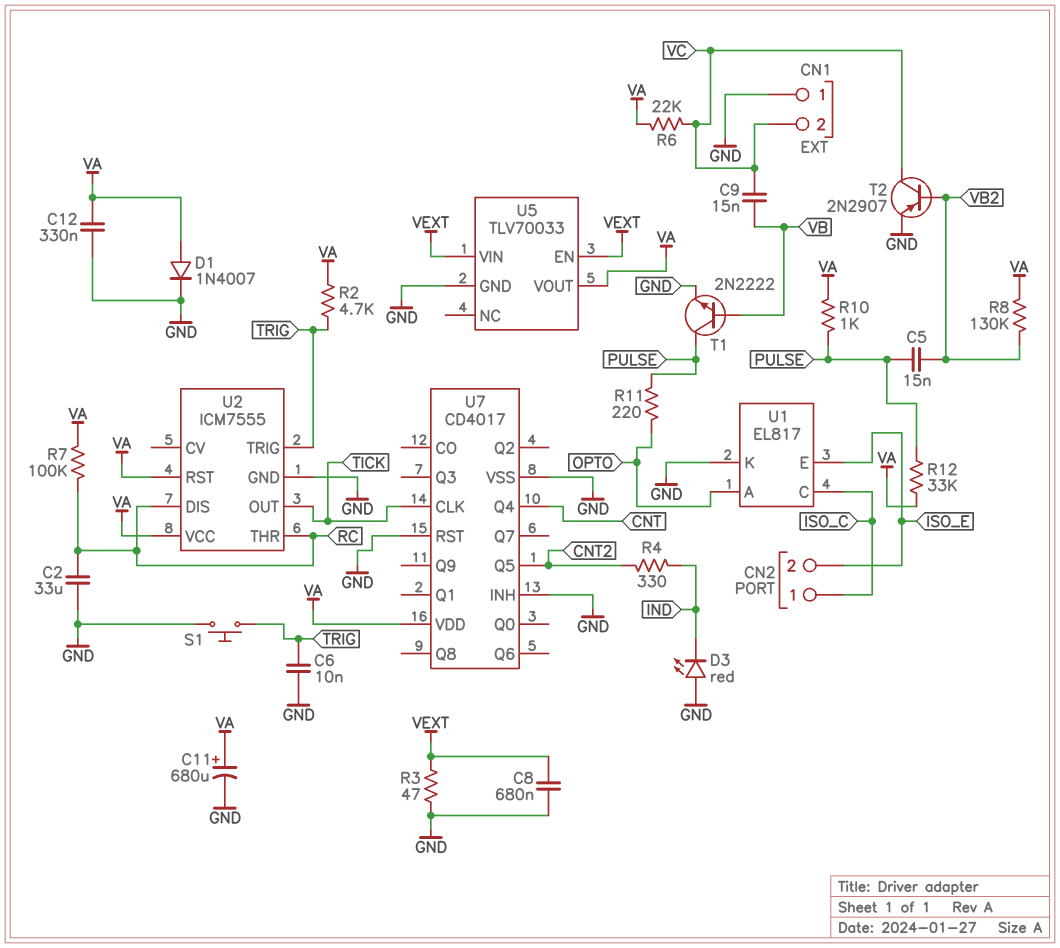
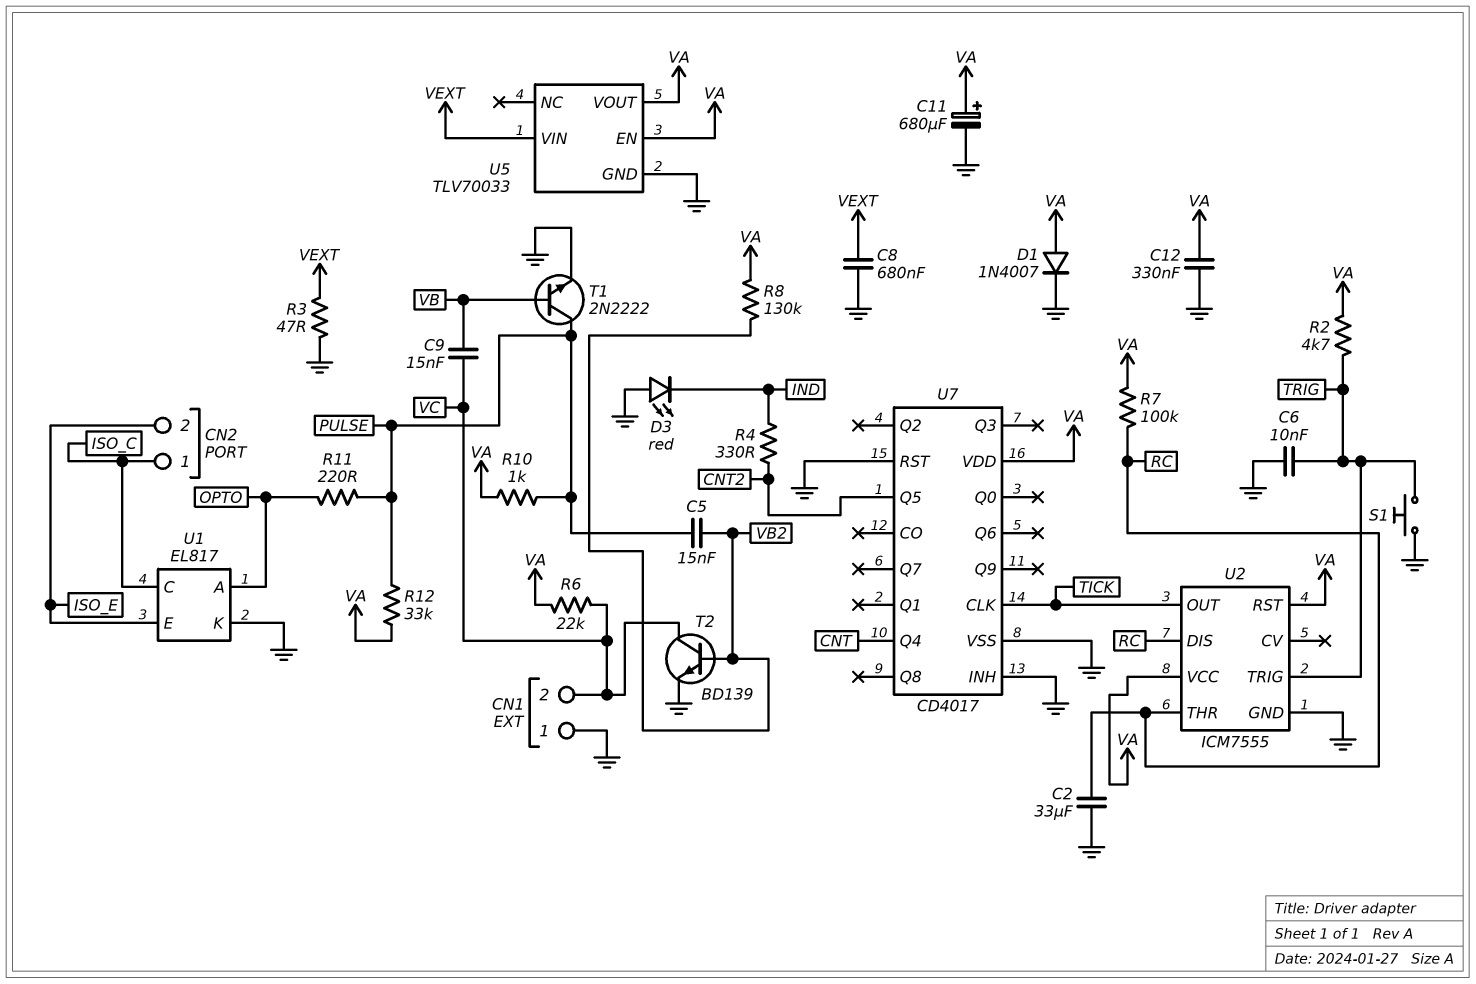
T2: PNP 2N2907 (B VB2, C VC, E GND) -> NPN BD139 (B VB2, C VC, E GND)
U5 pin EN: VEXT -> VA

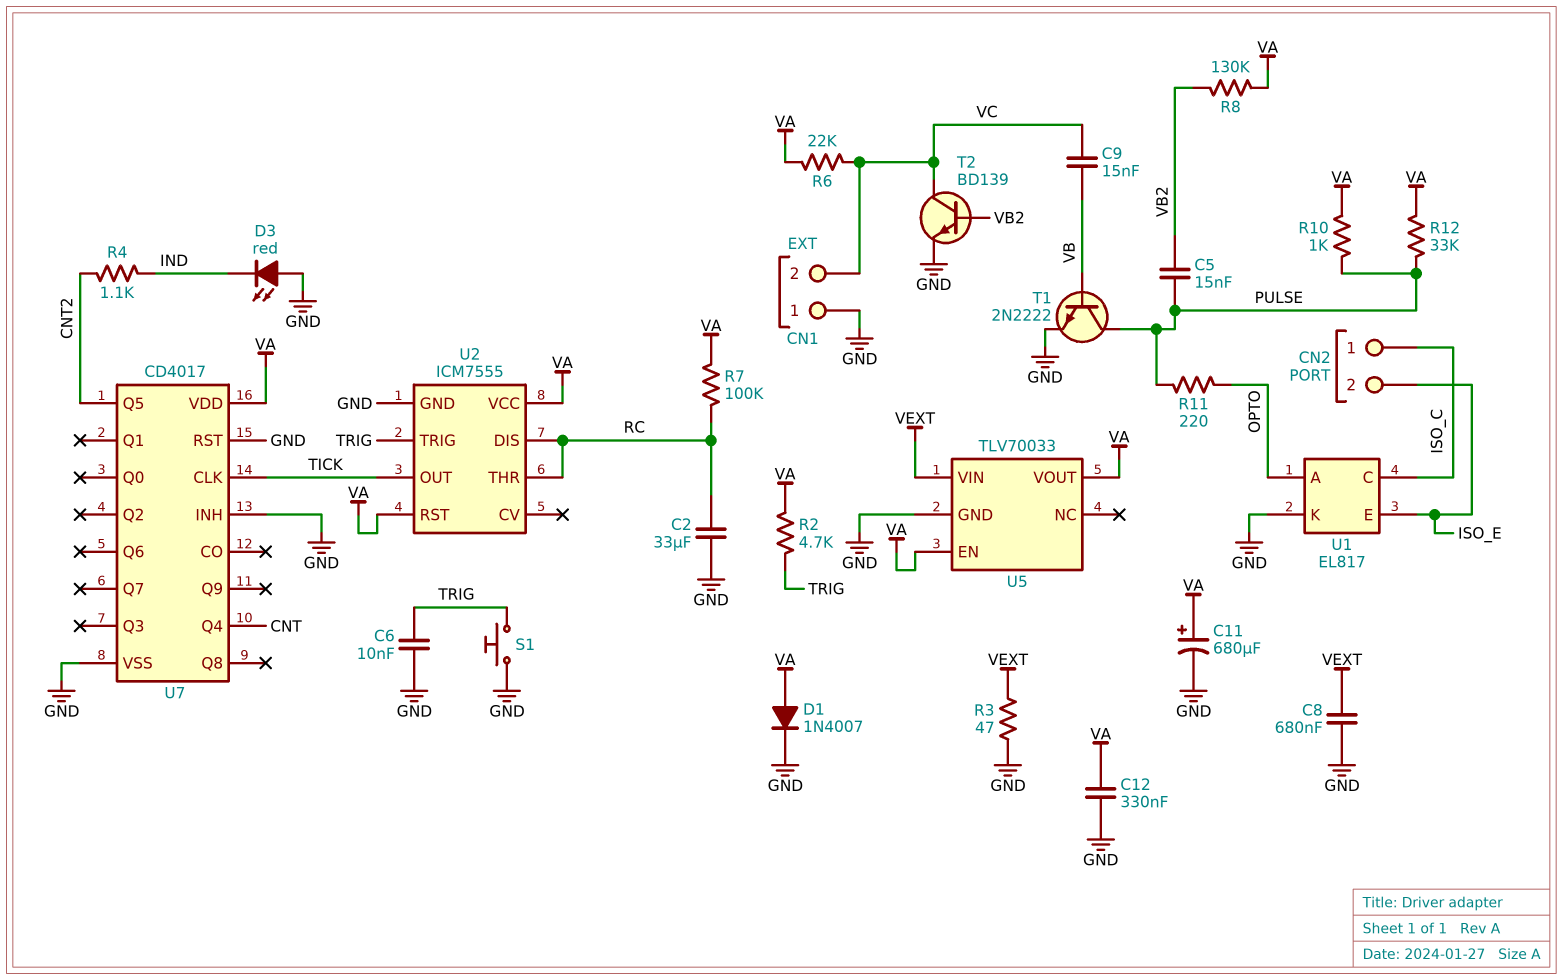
R4: 330 (CNT2, IND) -> 1.1k (CNT2, IND)

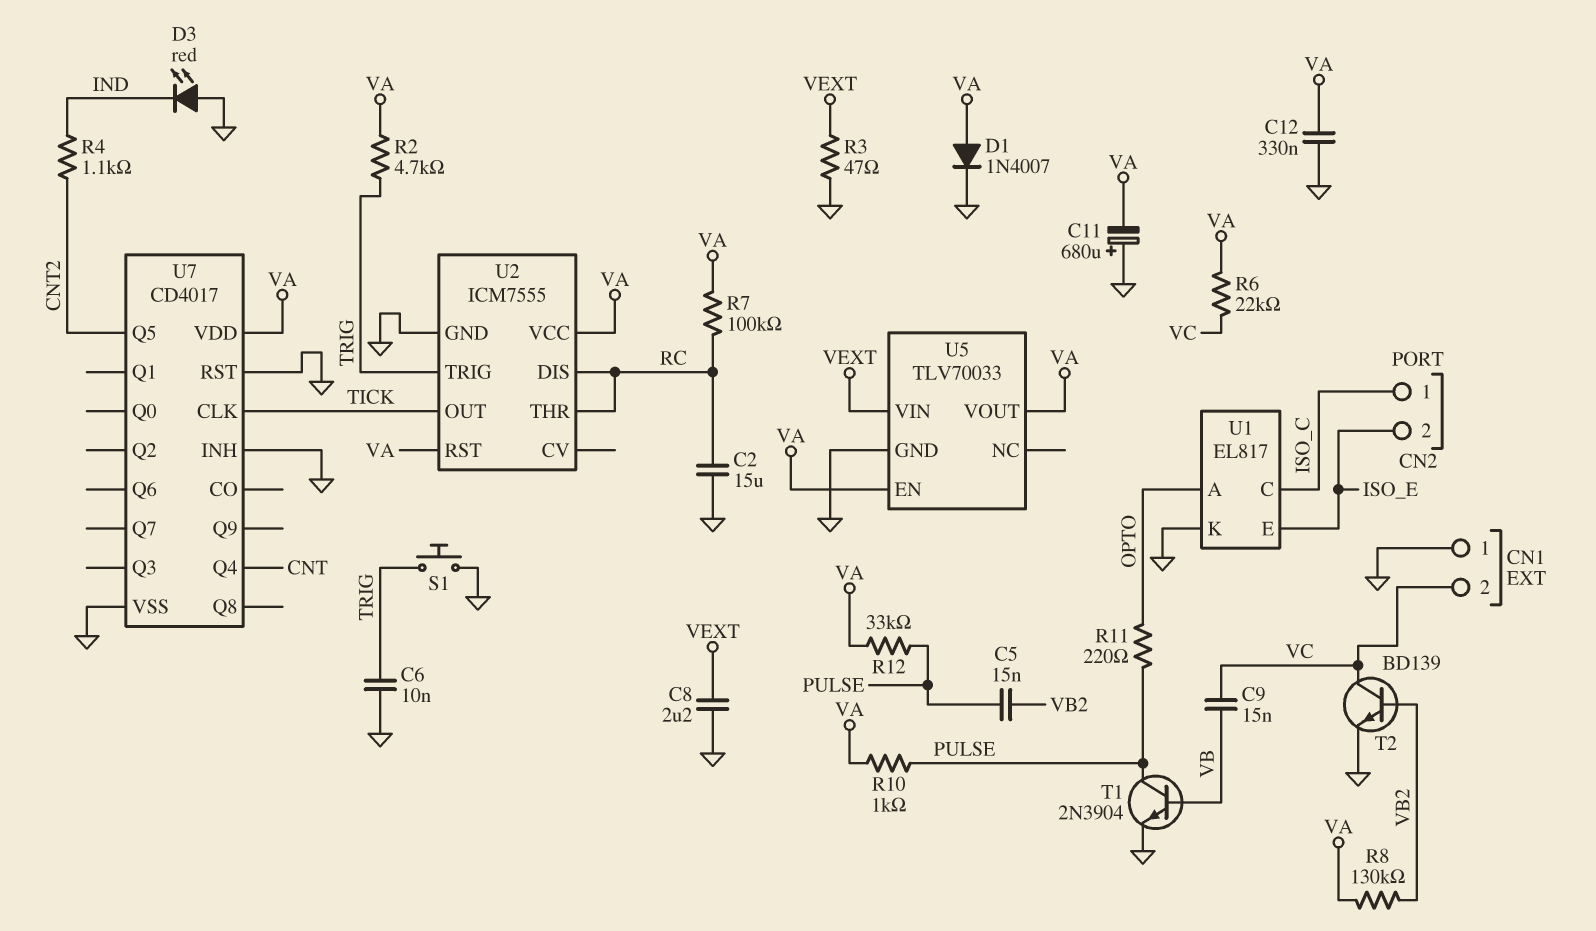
C2: 33uF (GND, RC) -> 15uF (GND, RC)
C8: 680nF (GND, VEXT) -> 2.2uF (GND, VEXT)
C11: 680uF (plus VA, minus GND) -> 680uF (plus GND, minus VA)
T1: NPN 2N2222 (B VB, C PULSE, E GND) -> NPN 2N3904 (B VB, C PULSE, E GND)

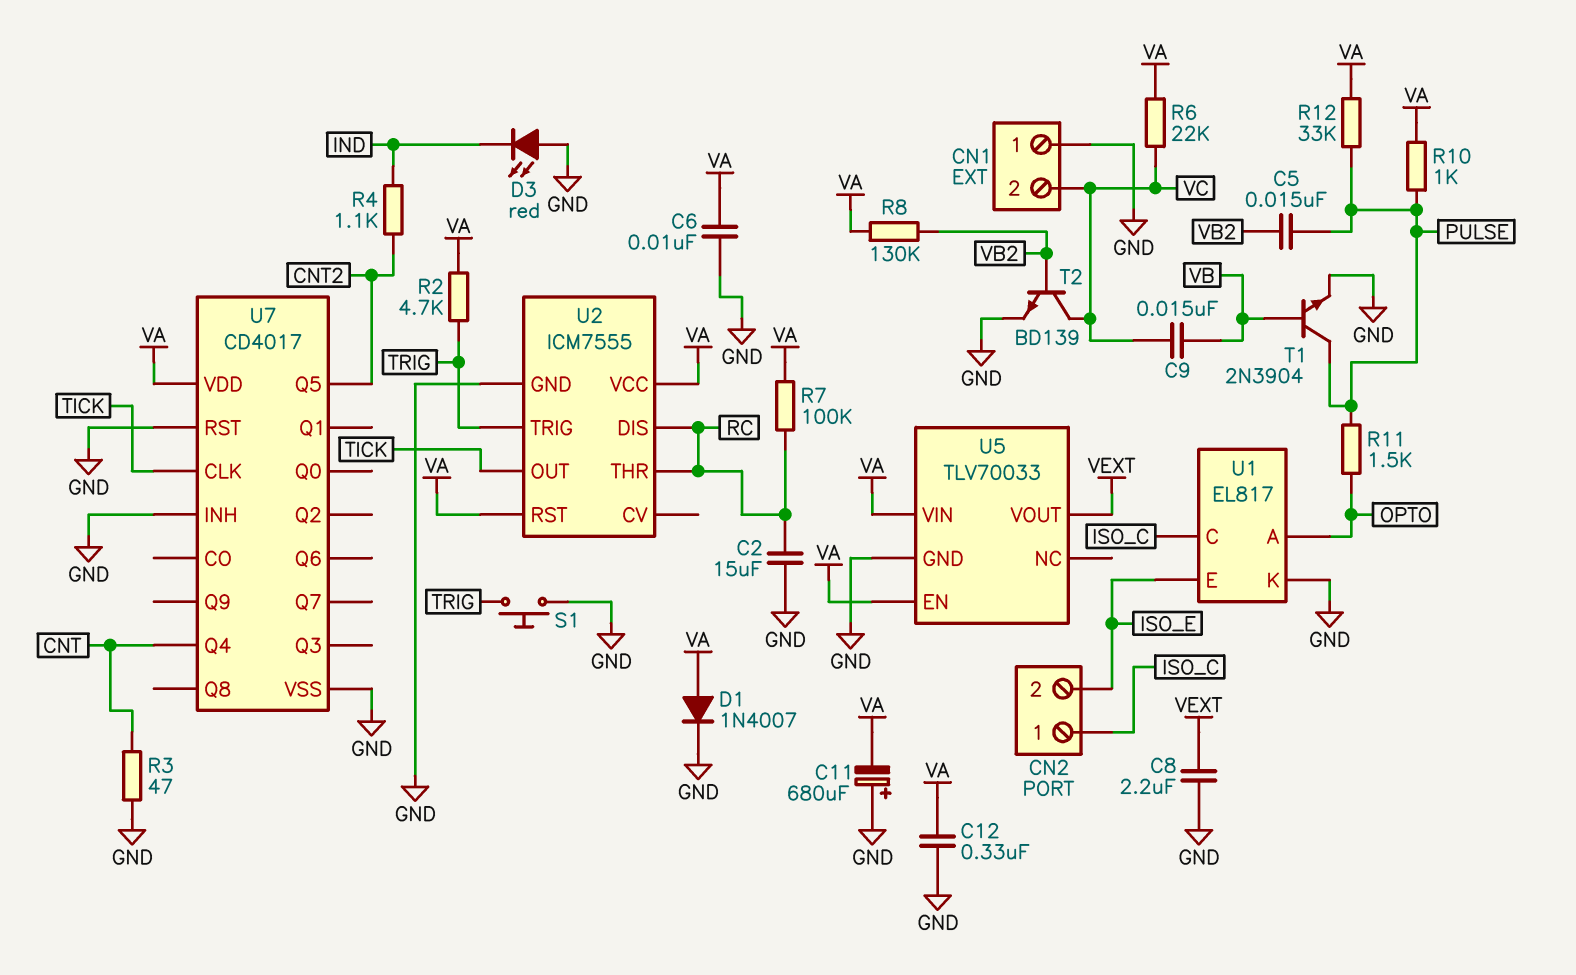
C6: 10nF (GND, TRIG) -> 10nF (GND, VA)
R3: 47 (GND, VEXT) -> 47 (CNT, GND)
R11: 220 (OPTO, PULSE) -> 1.5k (OPTO, PULSE)
U5 pin VIN: VEXT -> VA
U5 pin VOUT: VA -> VEXT

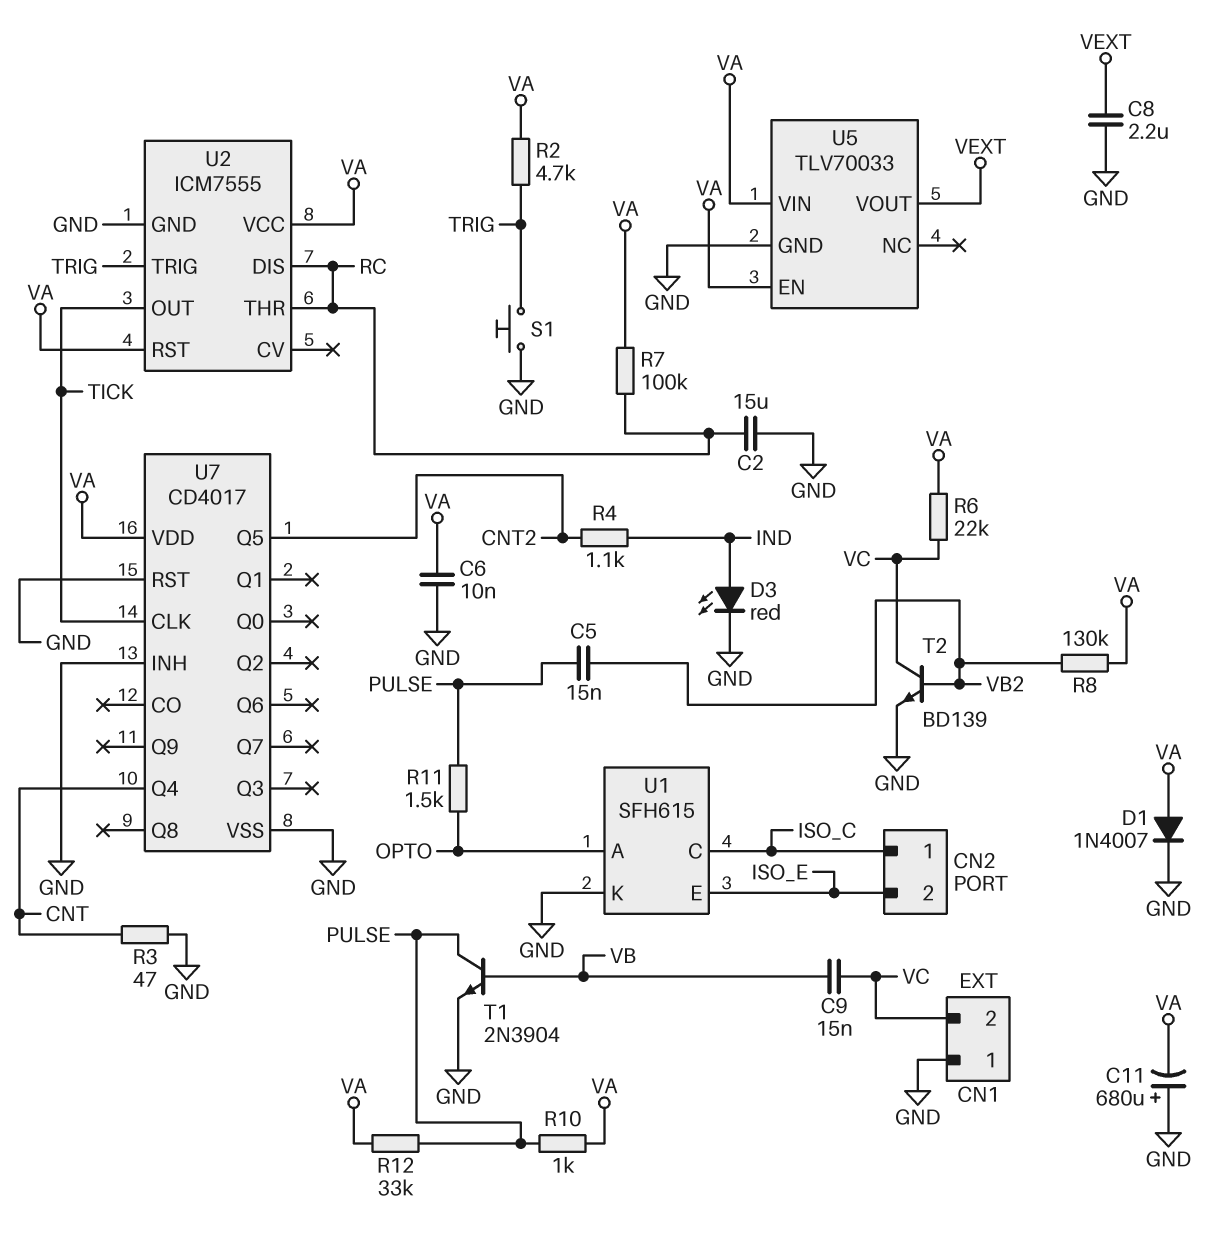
C12: 330nF (GND, VA) -> none
D3: LED red (A GND, K IND) -> LED red (A IND, K GND)
U1: EL817 -> SFH615

